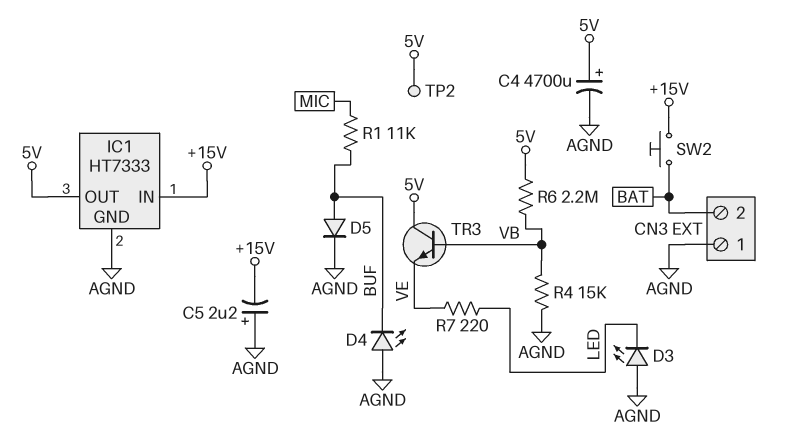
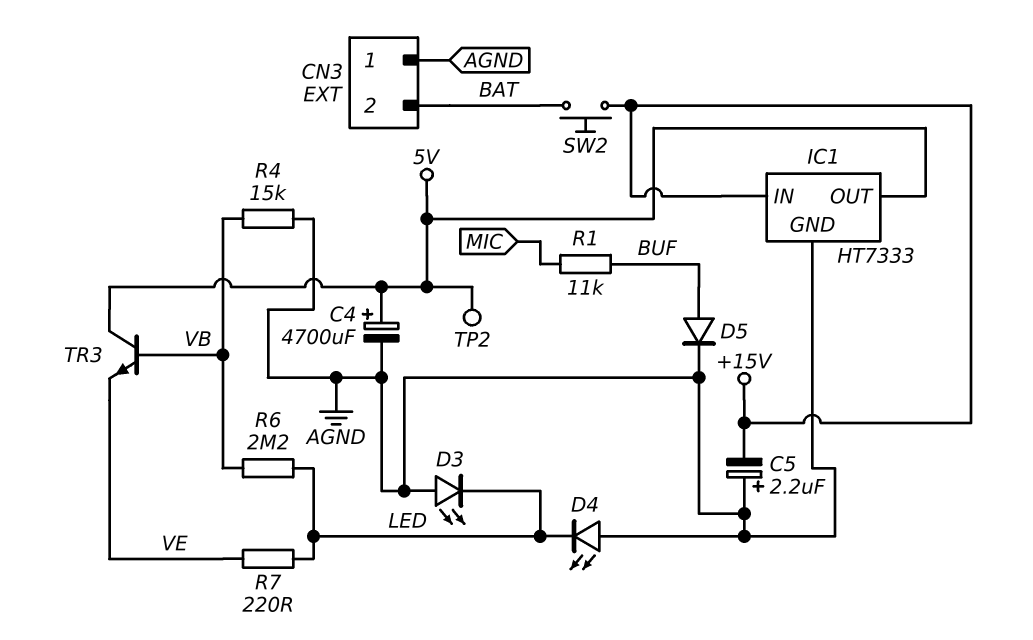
D4: LED (A AGND, K BUF) -> LED (A AGND, K LED)
R6: 2.2M (5V, VB) -> 2.2M (LED, VB)

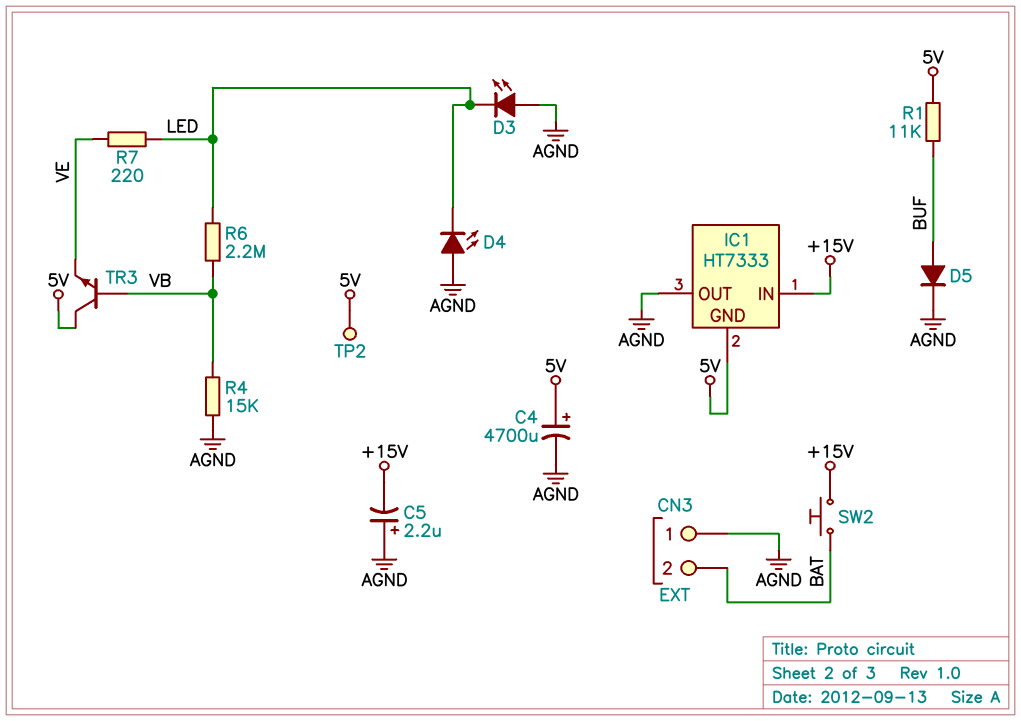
IC1 pin GND: AGND -> 5V
IC1 pin OUT: 5V -> AGND
R1: 11k (BUF, MIC) -> 11k (5V, BUF)

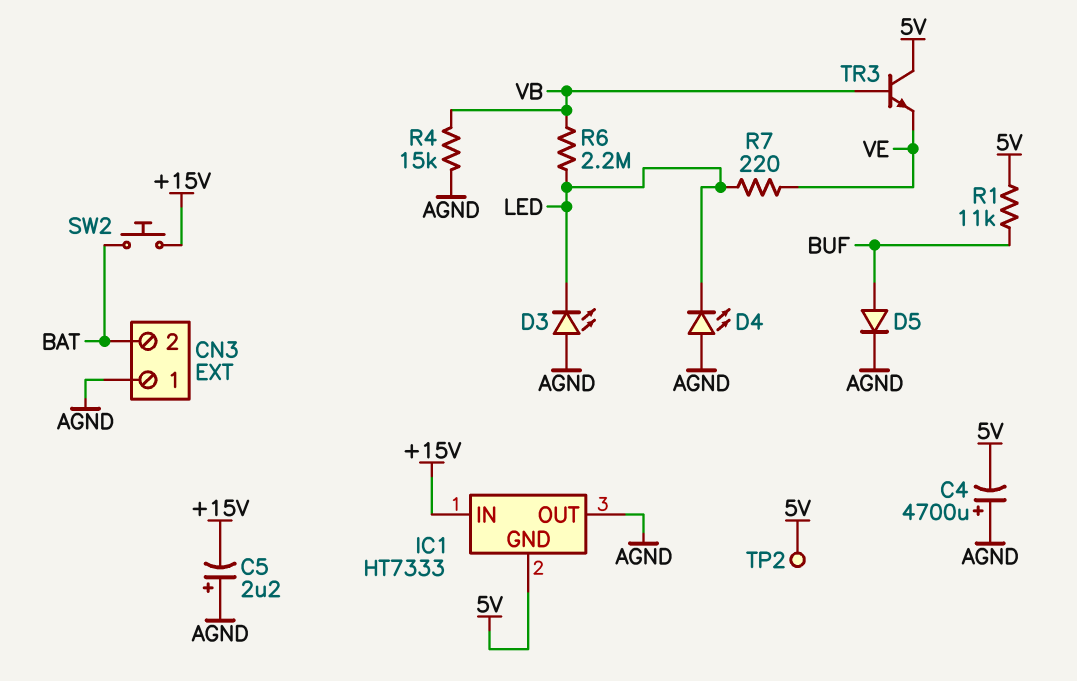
C4: 4700uF (plus 5V, minus AGND) -> 4700uF (plus AGND, minus 5V)

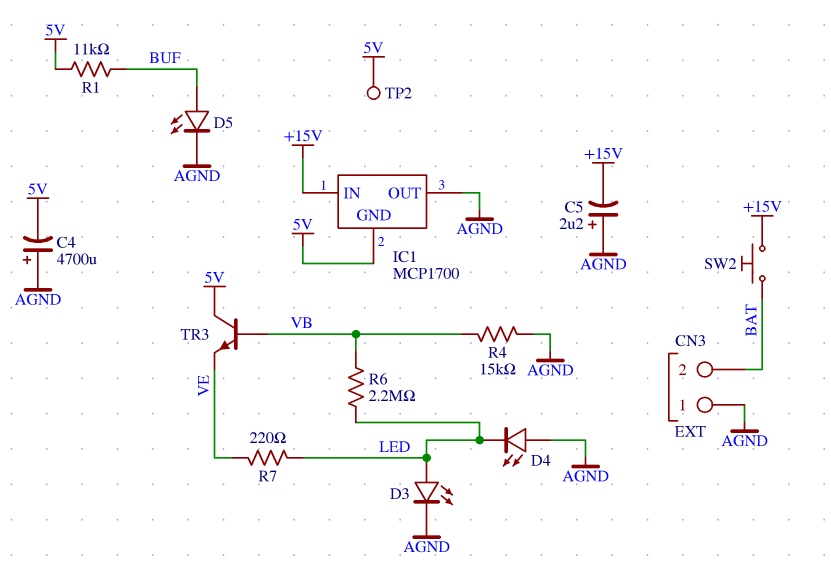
D3: LED (A AGND, K LED) -> LED (A LED, K AGND)
D5: diode (A BUF, K AGND) -> LED (A BUF, K AGND)
IC1: HT7333 -> MCP1700

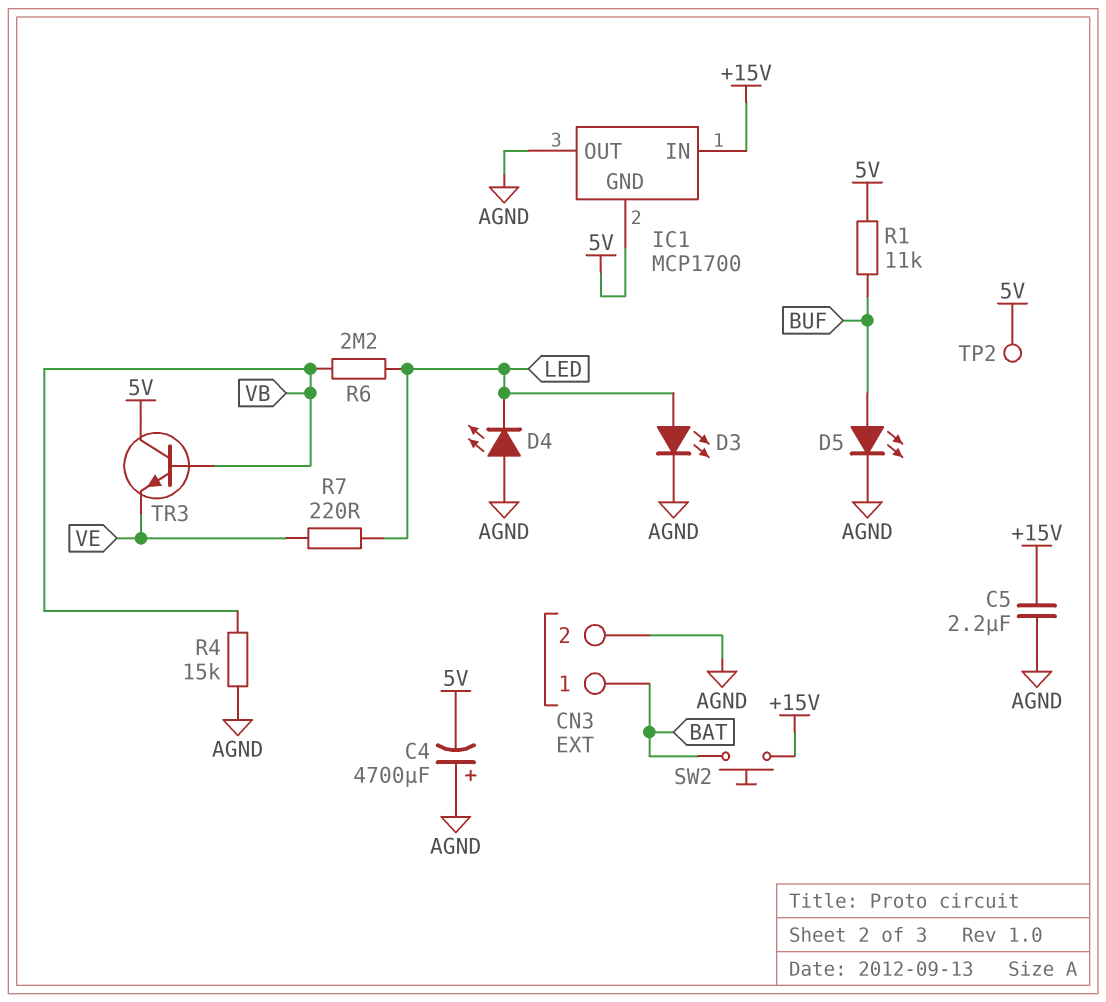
C5: 2.2uF (plus AGND, minus +15V) -> 2.2uF (+15V, AGND)
CN3 pin 1: AGND -> BAT
CN3 pin 2: BAT -> AGND

